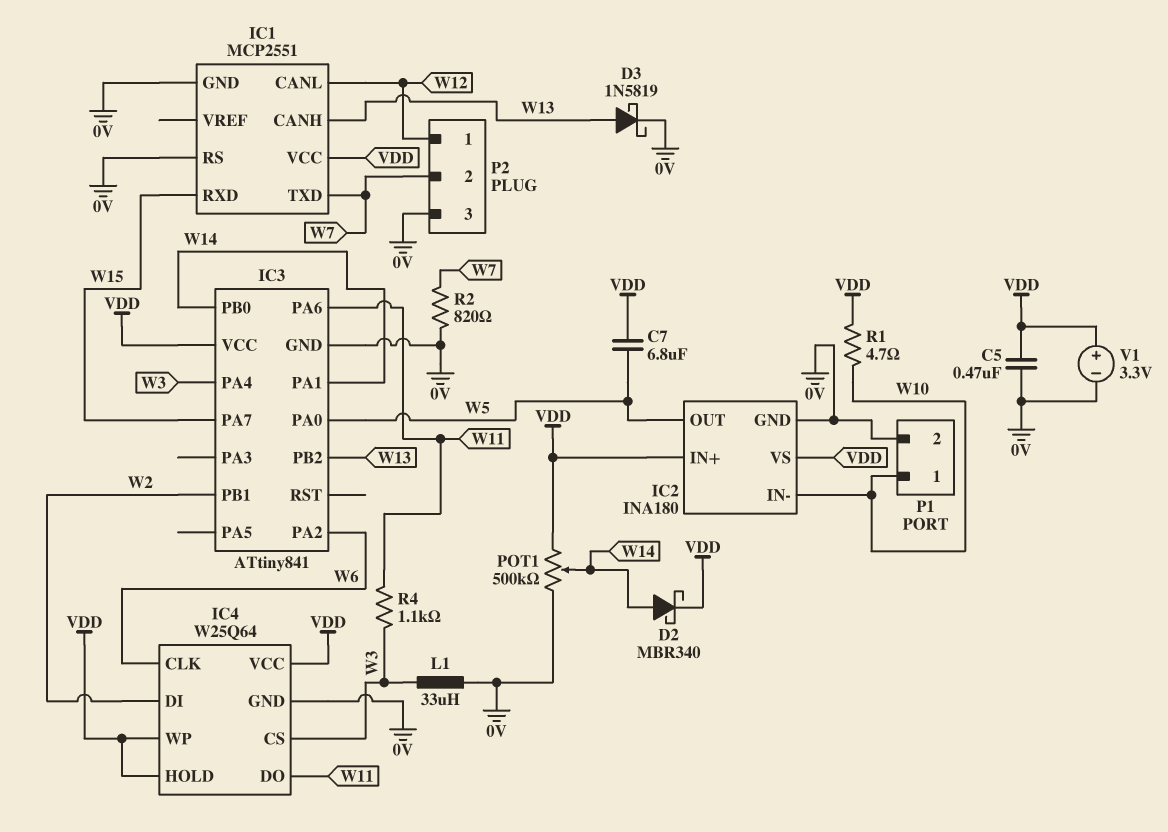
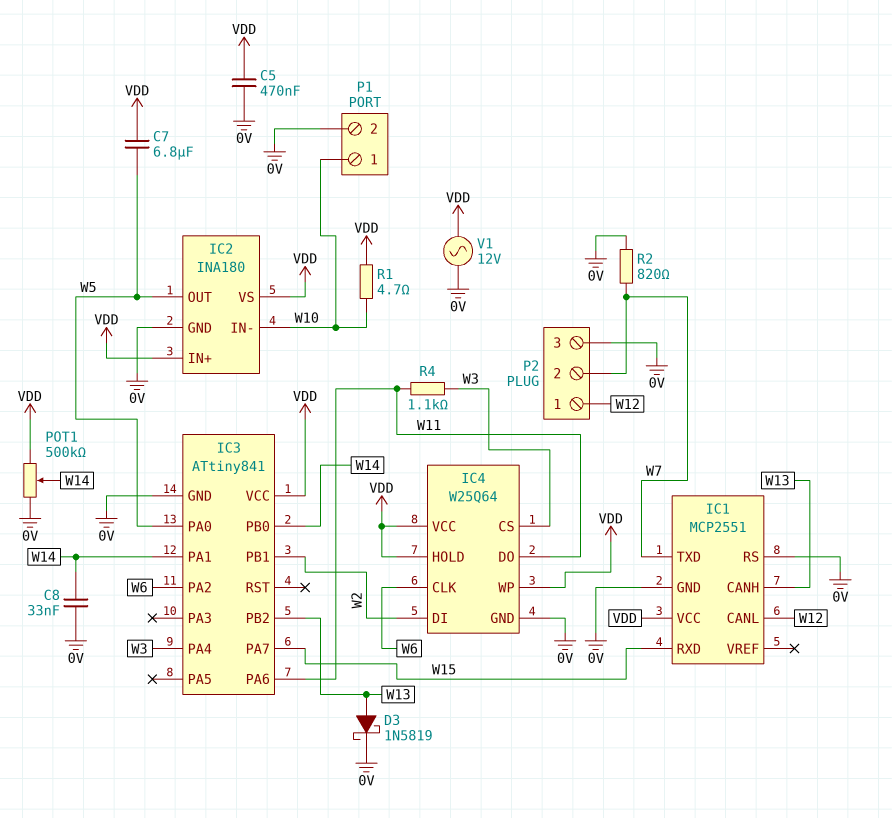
C8: none -> 33nF (0V, W14)
D2: schottky MBR340 (A W14, K VDD) -> none
L1: 33uH (0V, W3) -> none
V1: 3.3V (plus VDD, minus 0V) -> AC 12V (0V, VDD)

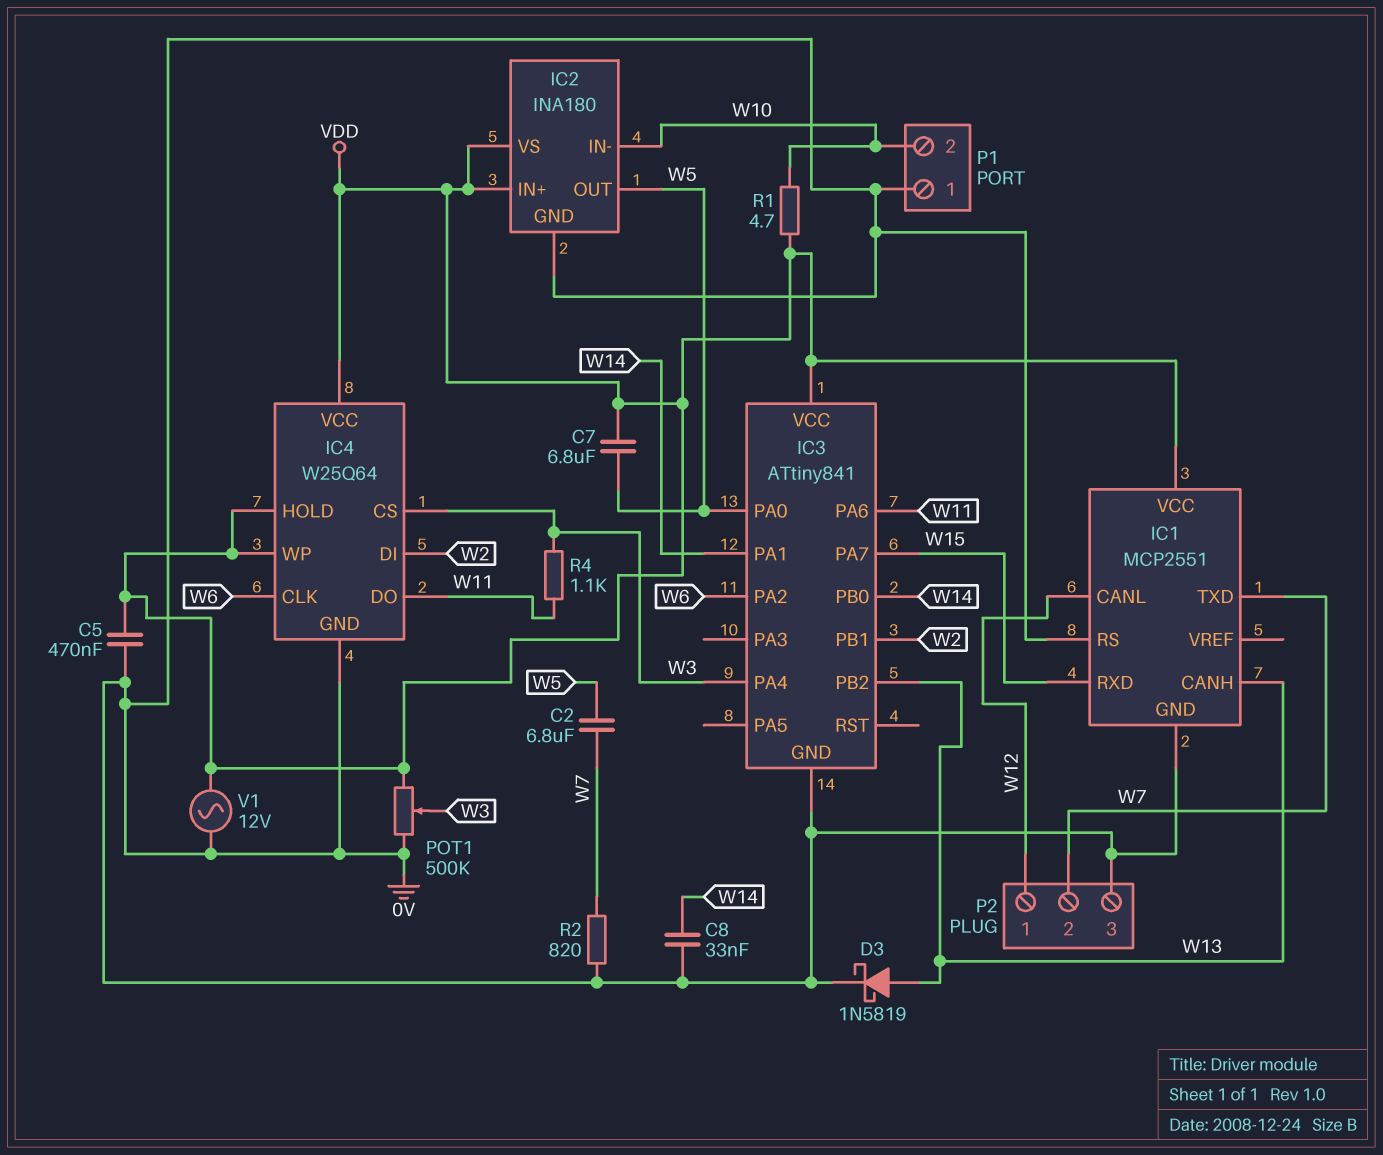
C2: none -> 6.8uF (W5, W7)
P1 pin 1: W10 -> 0V
P1 pin 2: 0V -> W10
POT1: 500k (0V, VDD, wiper W14) -> 500k (0V, VDD, wiper W3)

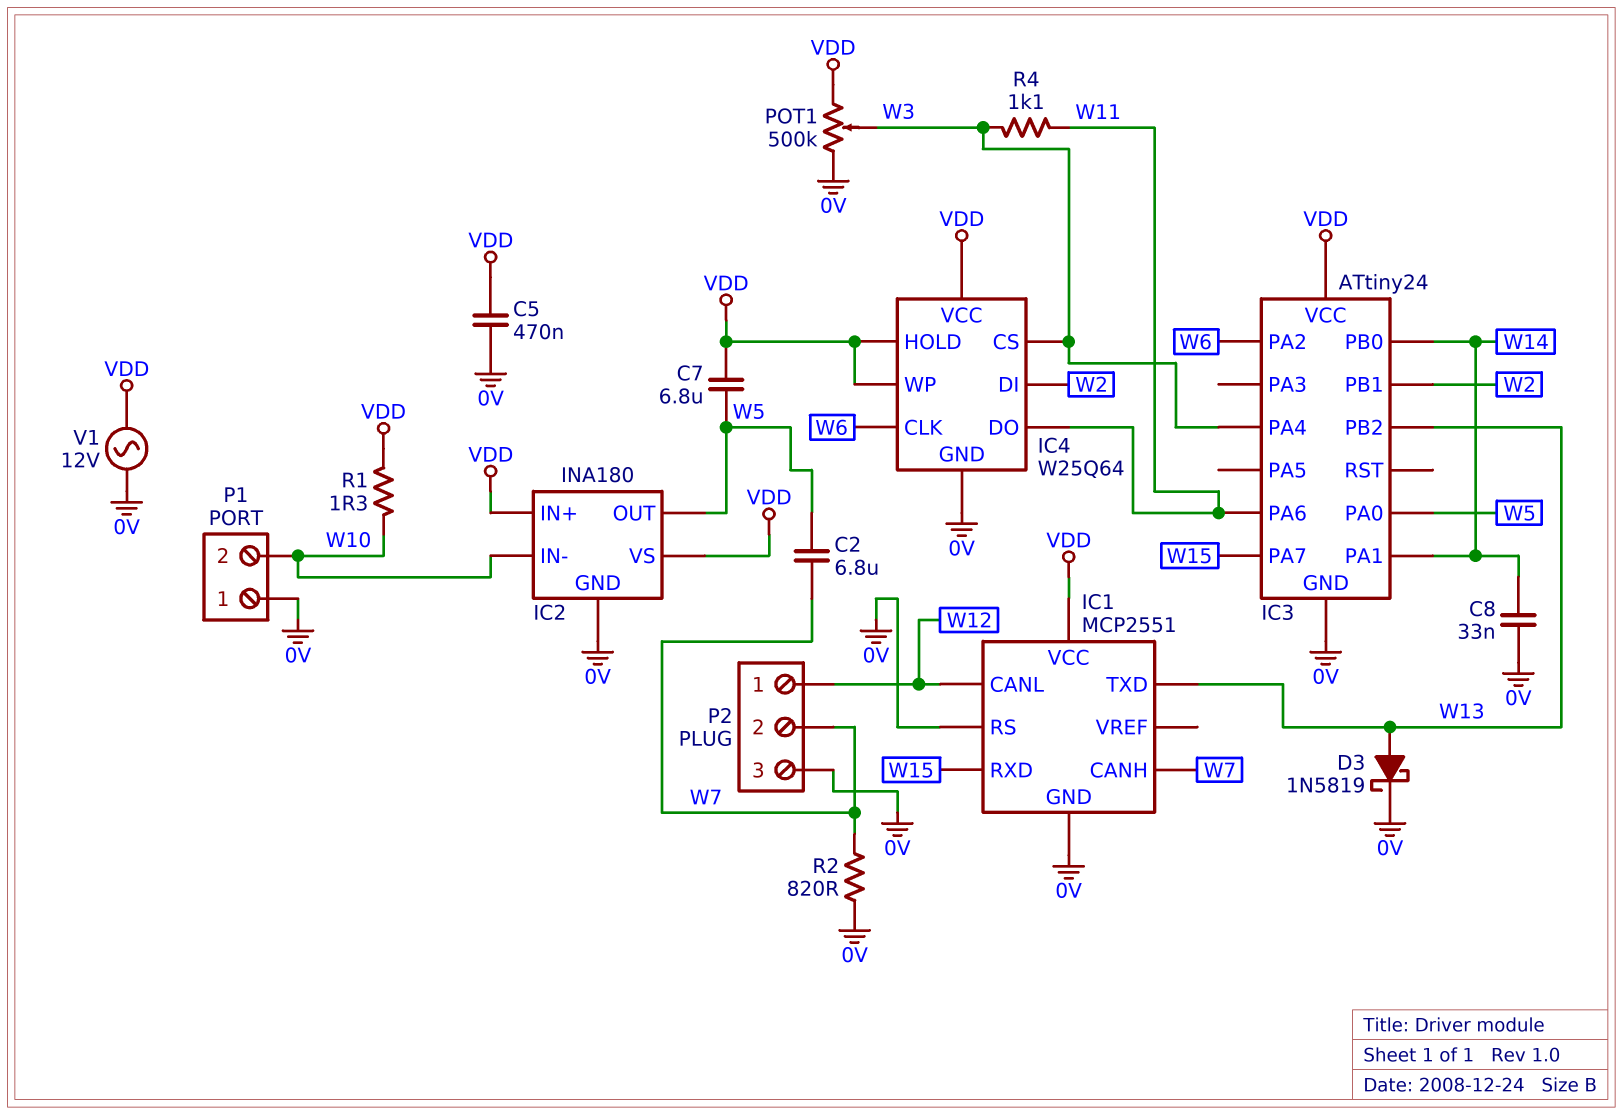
IC1 pin CANH: W13 -> W7
IC1 pin TXD: W7 -> W13
IC3: ATtiny841 -> ATtiny24
R1: 4.7 (VDD, W10) -> 1.3 (VDD, W10)

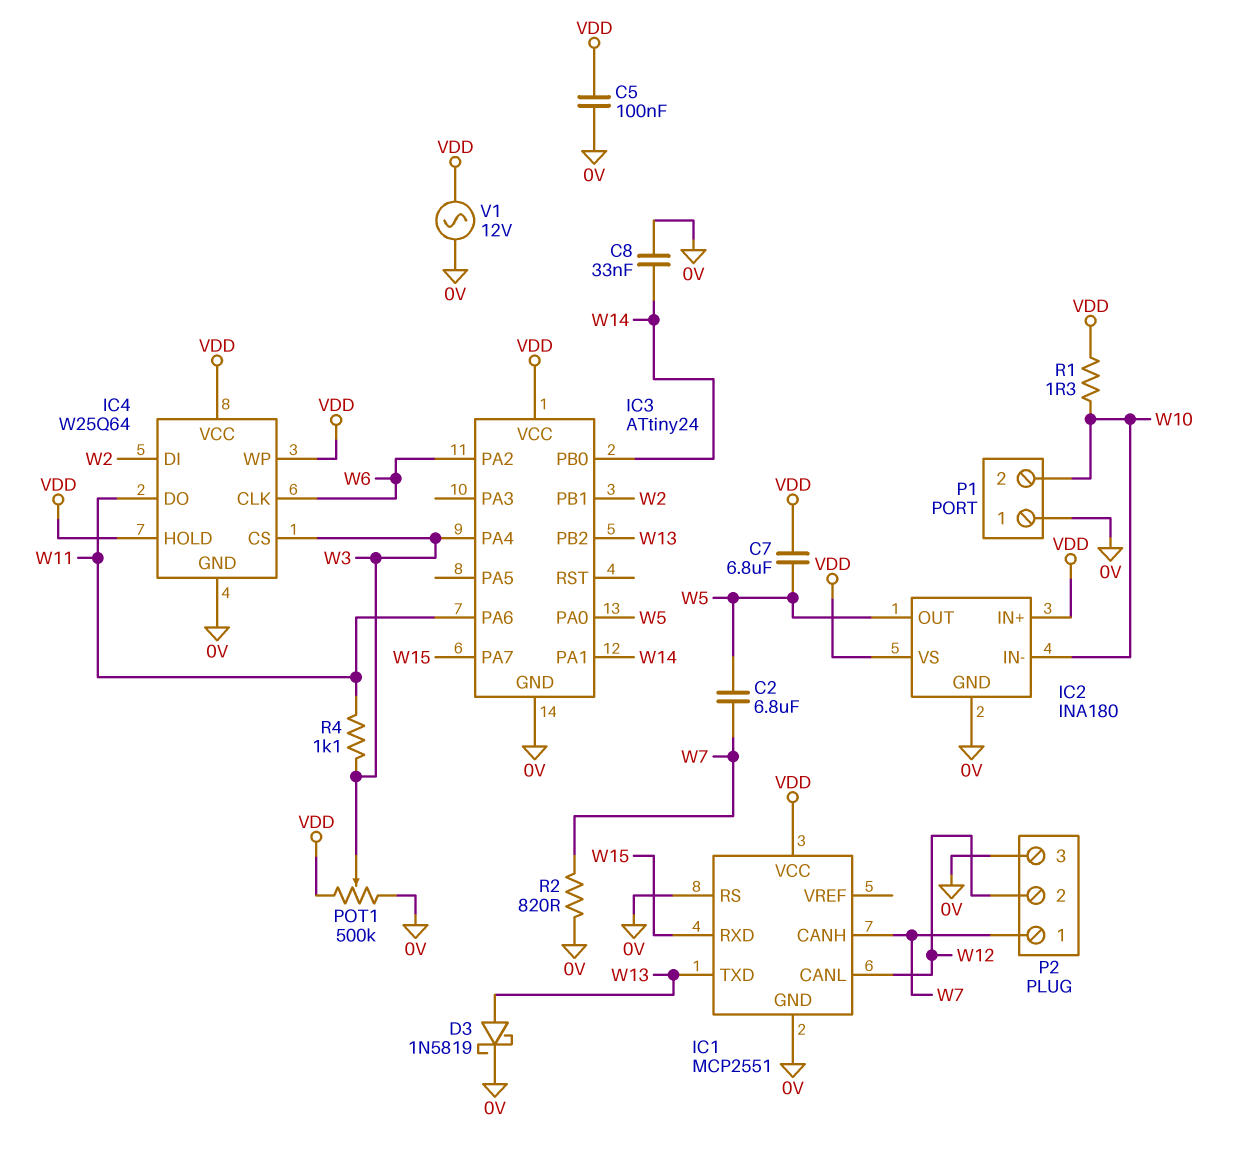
C5: 470nF (0V, VDD) -> 100nF (0V, VDD)
P2 pin 1: W12 -> W7
P2 pin 2: W7 -> W12

